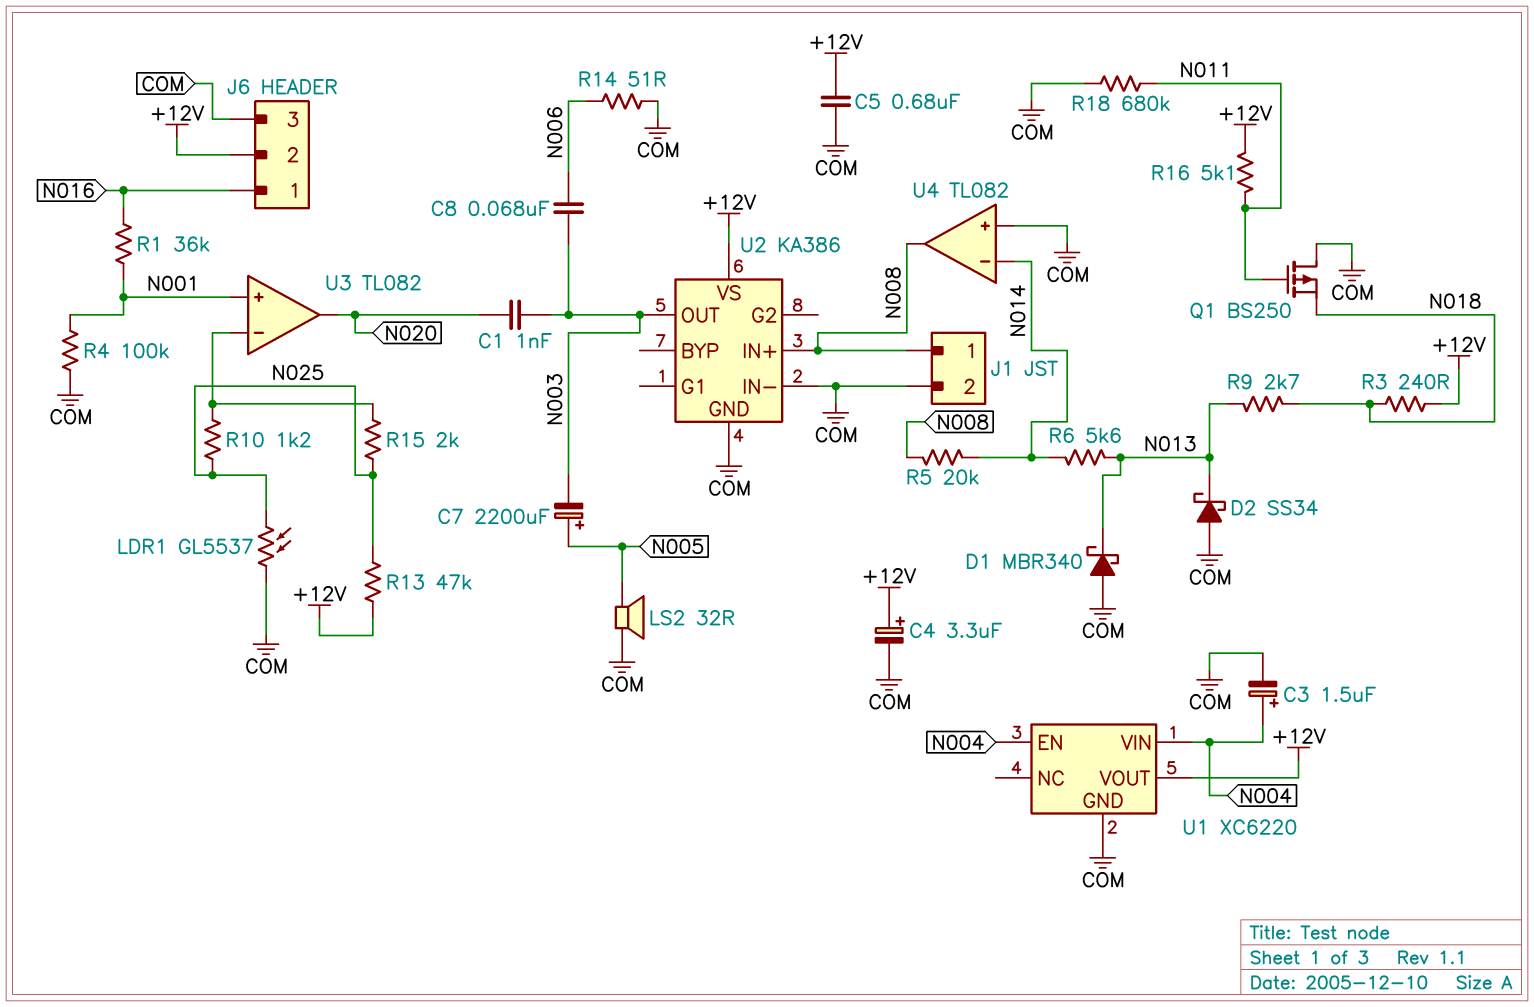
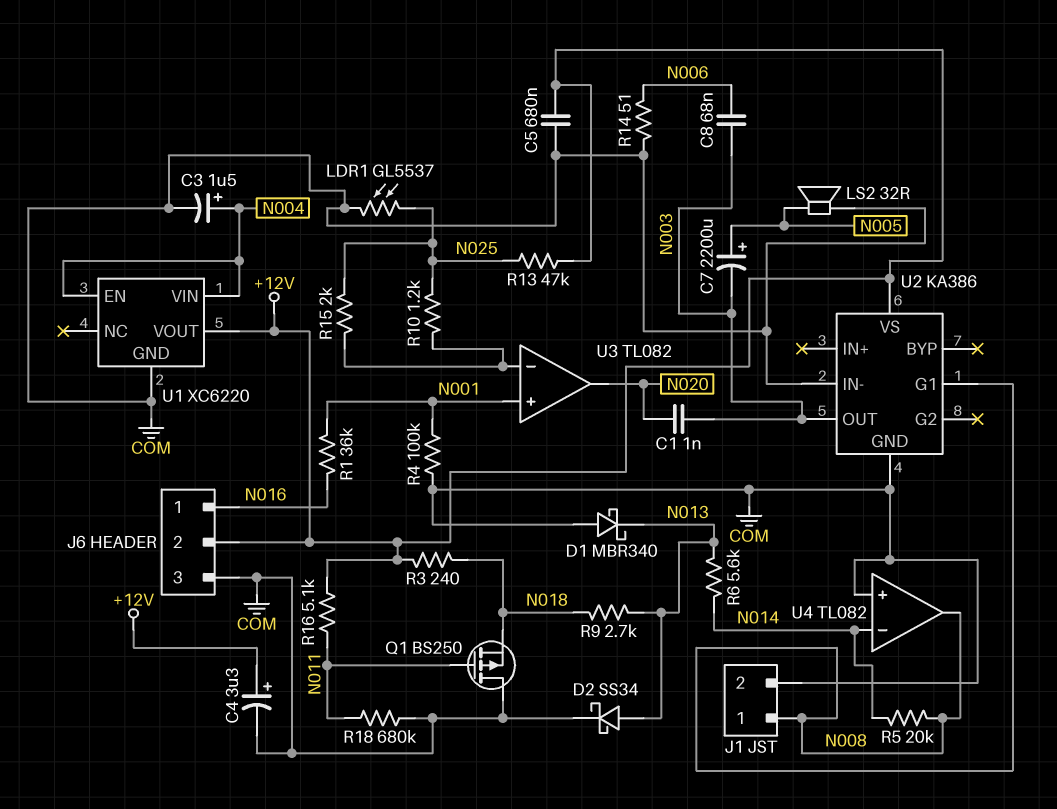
D2: schottky SS34 (A COM, K N013) -> schottky SS34 (A N013, K COM)
U2 pin G1: none -> N008
U2 pin IN+: N008 -> none

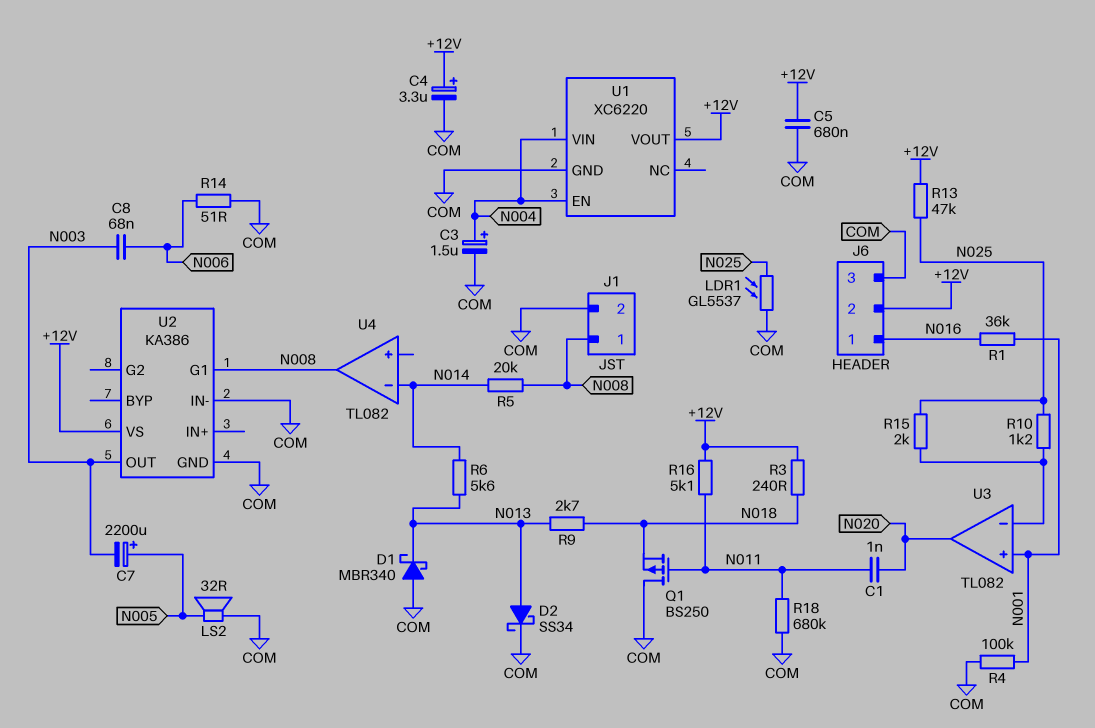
C1: 1nF (N003, N020) -> 1nF (N011, N020)
U4 pin in+: COM -> none

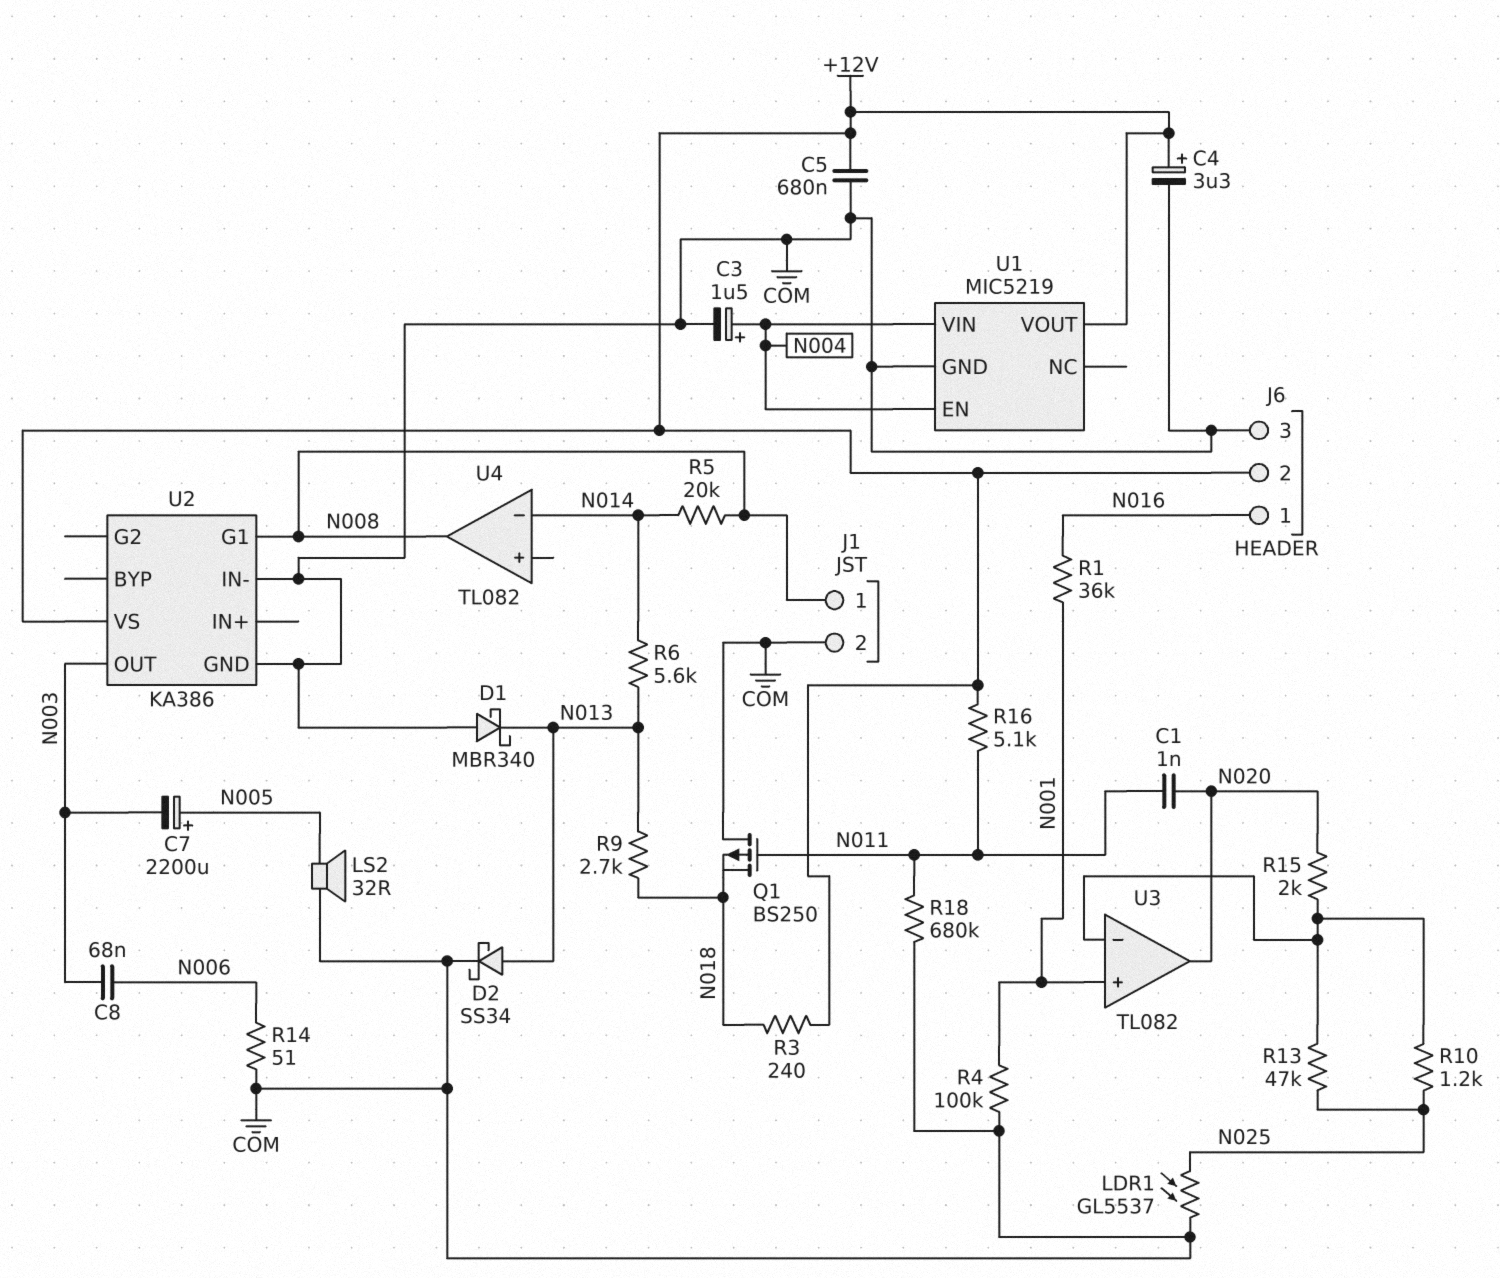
R13: 47k (+12V, N025) -> 47k (N025, U3/in-)
R15: 2k (N025, U3/in-) -> 2k (N020, U3/in-)
U1: XC6220 -> MIC5219

